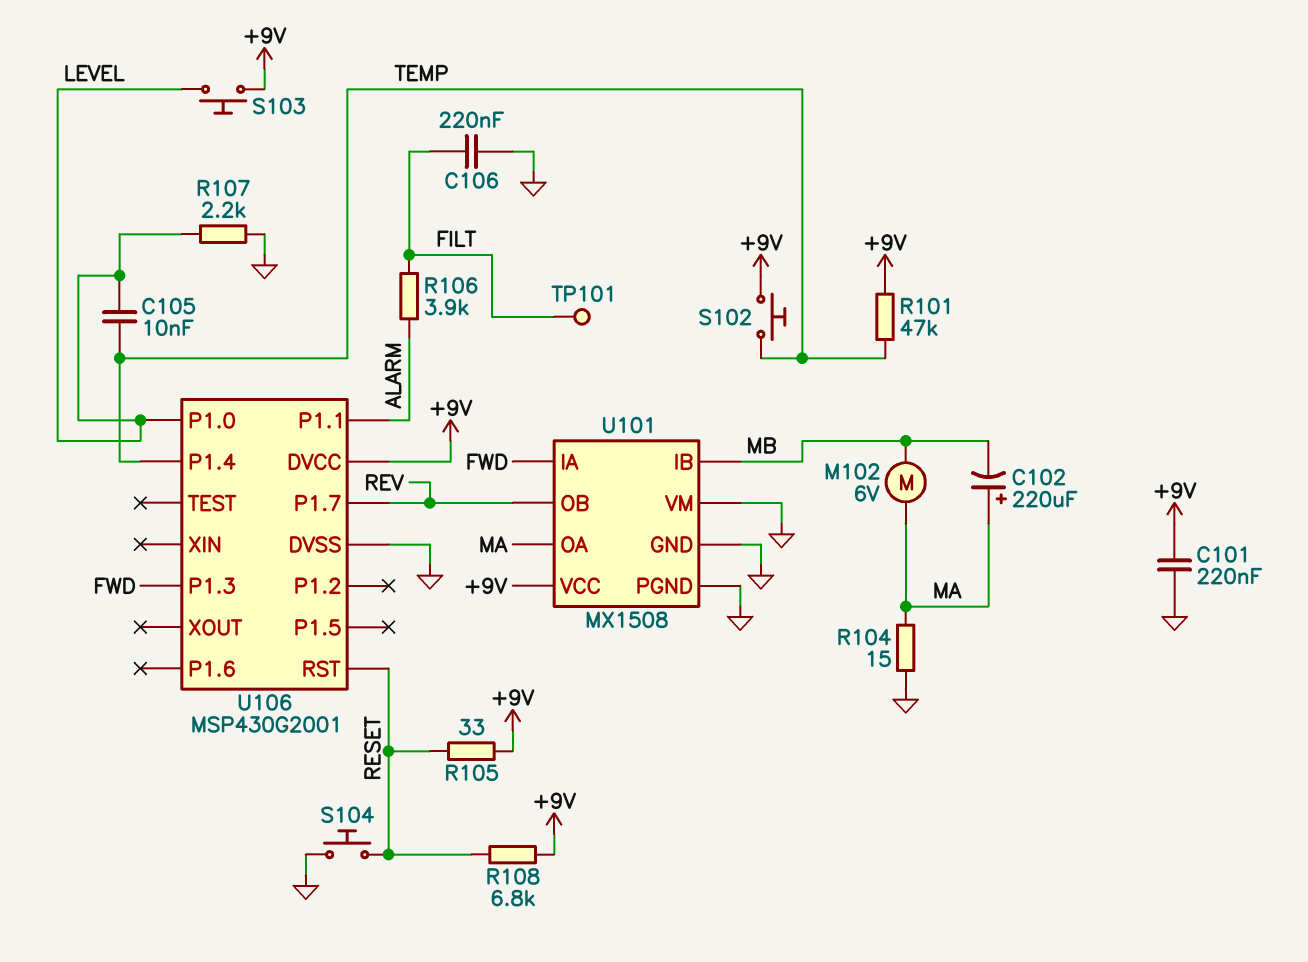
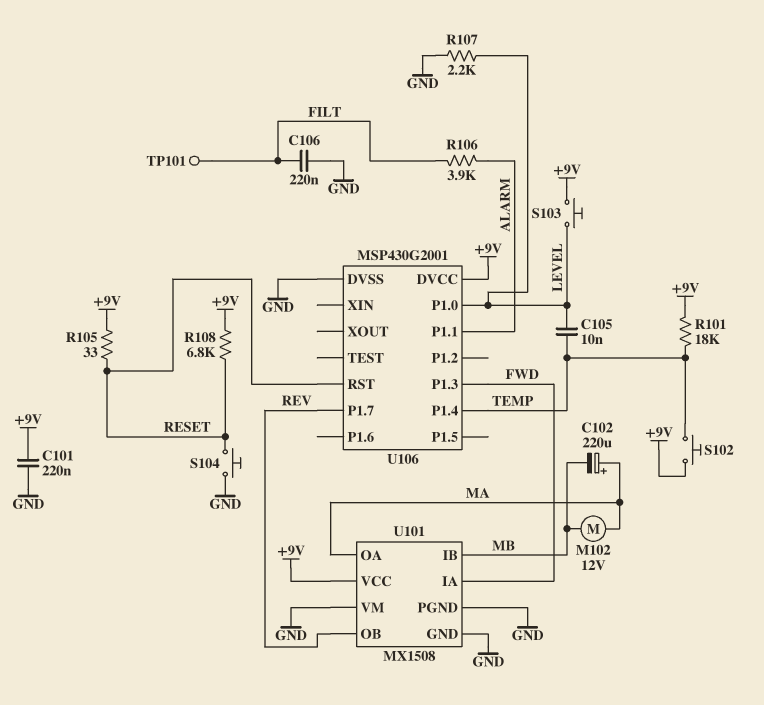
M102: motor 6V (MA, MB) -> motor 12V (MA, MB)
R101: 47k (+9V, TEMP) -> 18k (+9V, TEMP)
R104: 15 (GND, MA) -> none

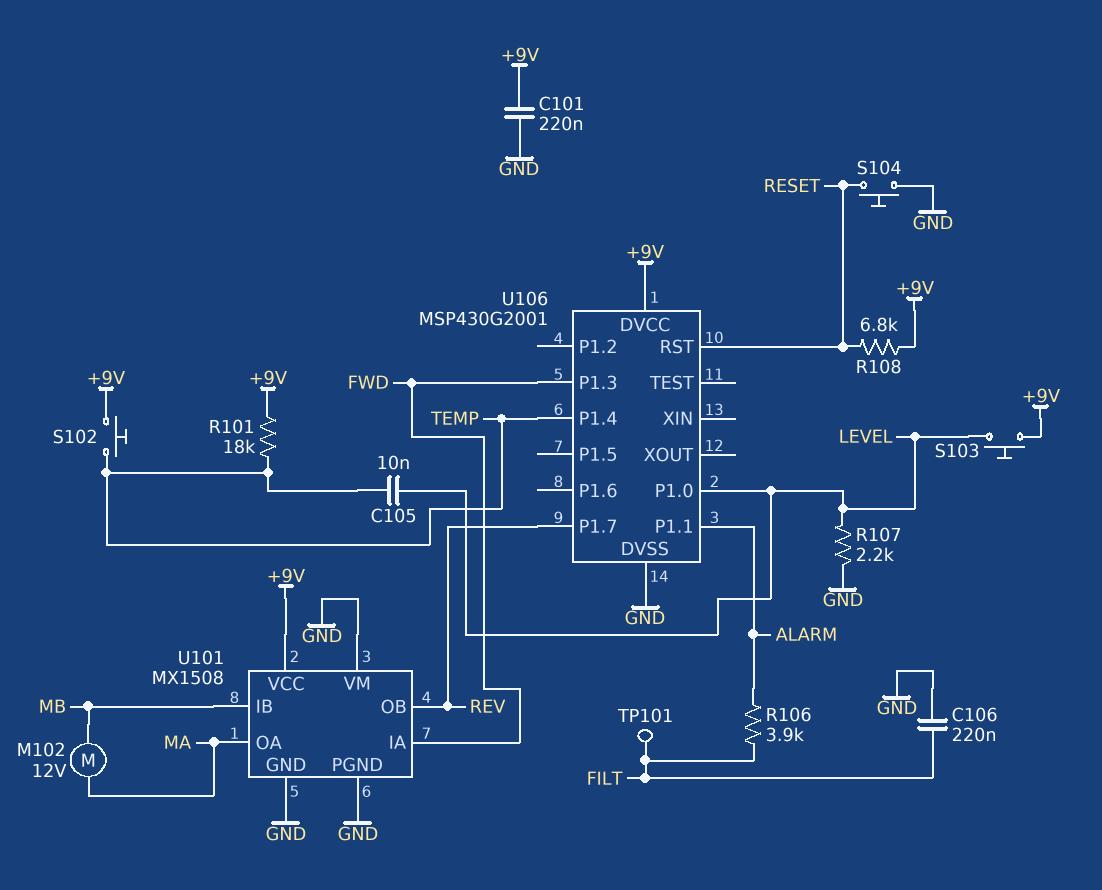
C102: 220uF (plus MA, minus MB) -> none
R105: 33 (+9V, RESET) -> none

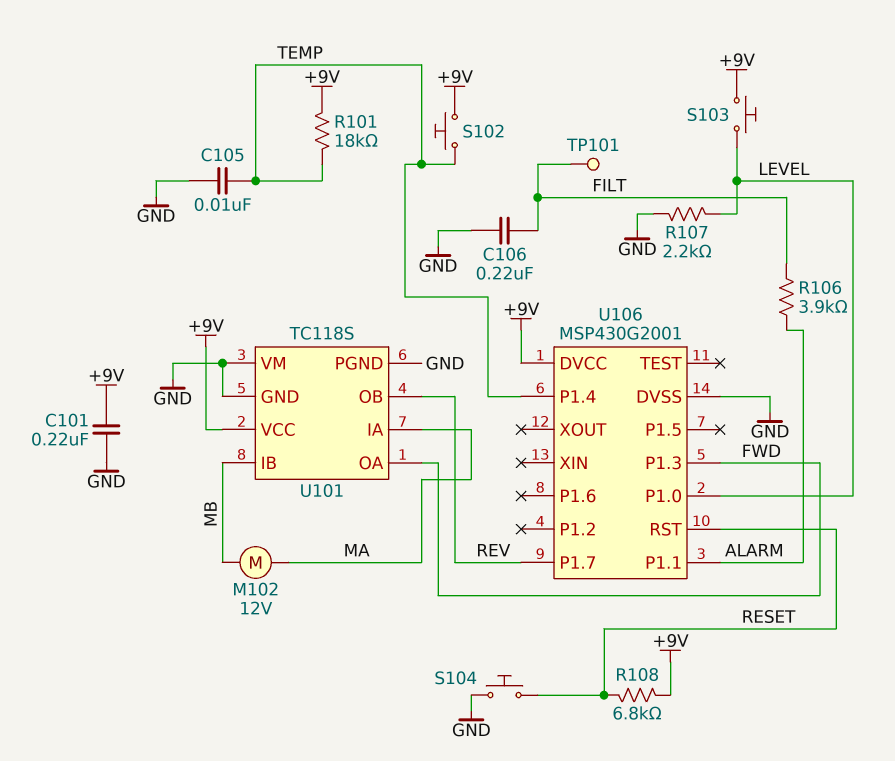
C105: 10nF (LEVEL, TEMP) -> 10nF (GND, TEMP)
U101: MX1508 -> TC118S
U101 pin IA: FWD -> MA
U101 pin OA: MA -> FWD

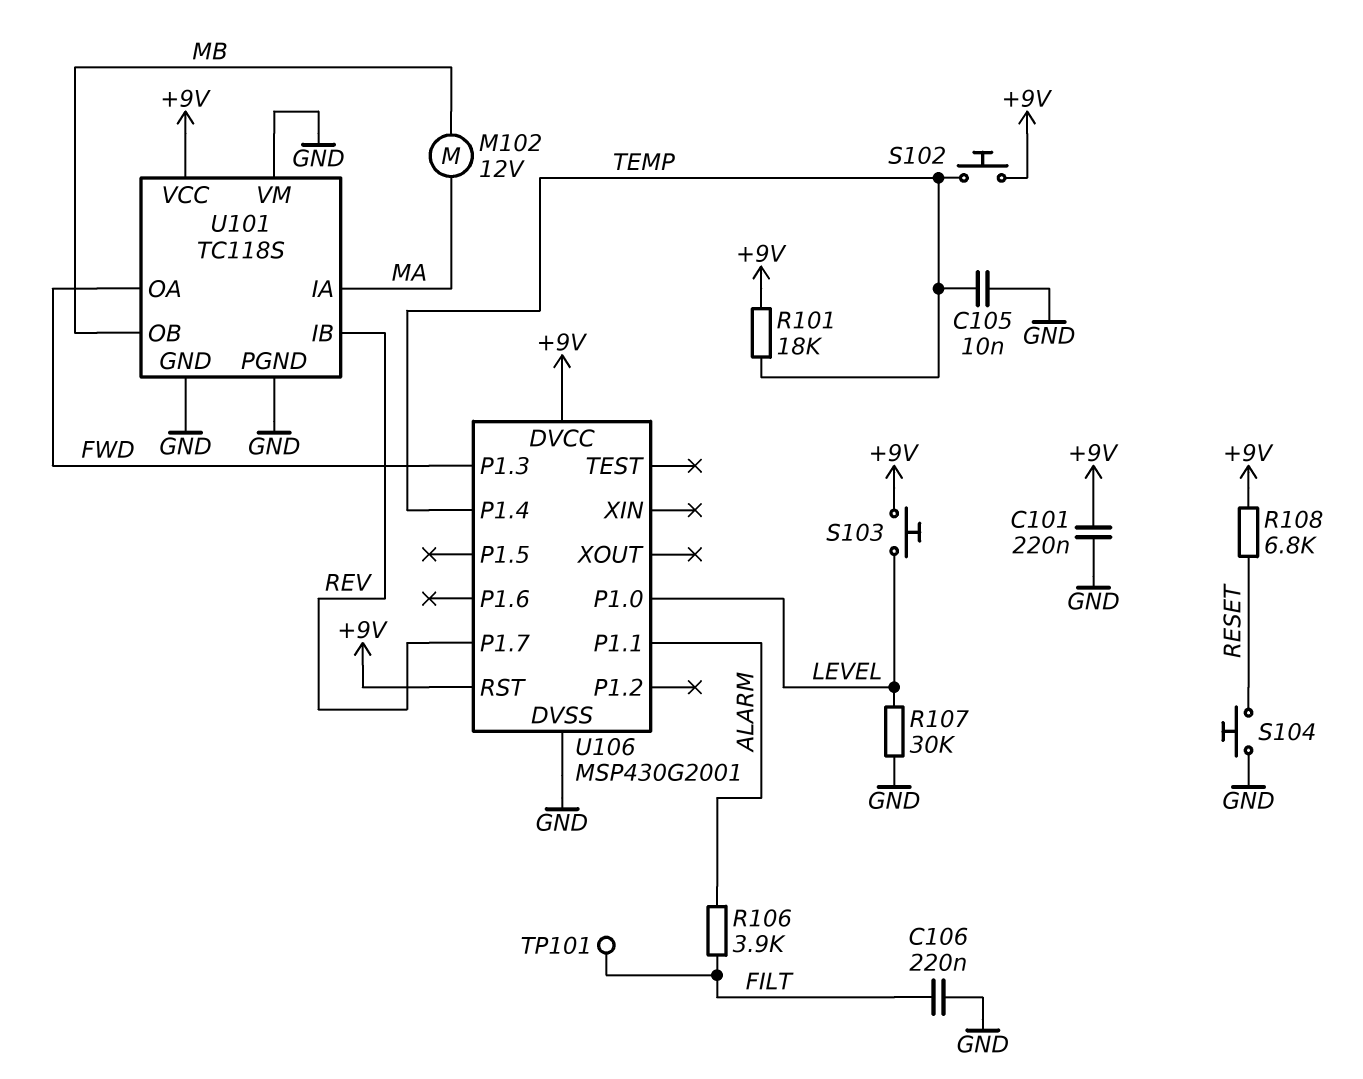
R107: 2.2k (GND, LEVEL) -> 30k (GND, LEVEL)
U101 pin IB: MB -> REV
U101 pin OB: REV -> MB
U106 pin RST: RESET -> +9V

